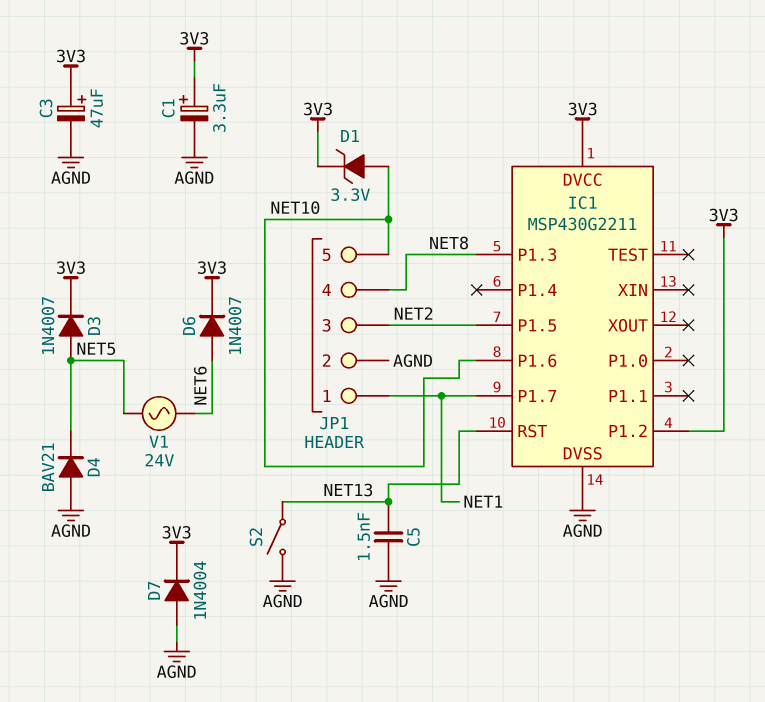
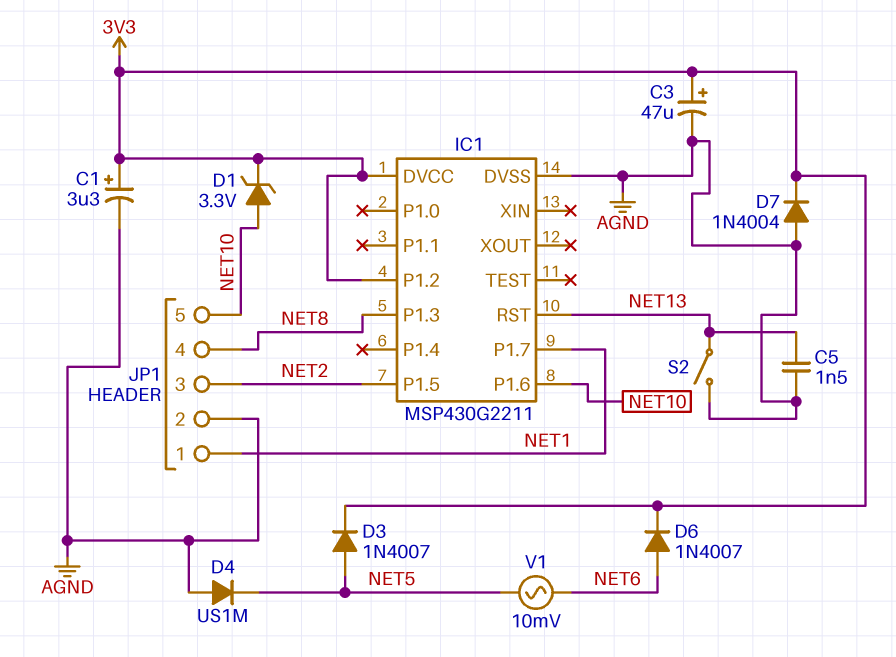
D4: diode BAV21 (A AGND, K NET5) -> diode US1M (A AGND, K NET5)
V1: AC 24V (NET5, NET6) -> AC 10mV (NET5, NET6)

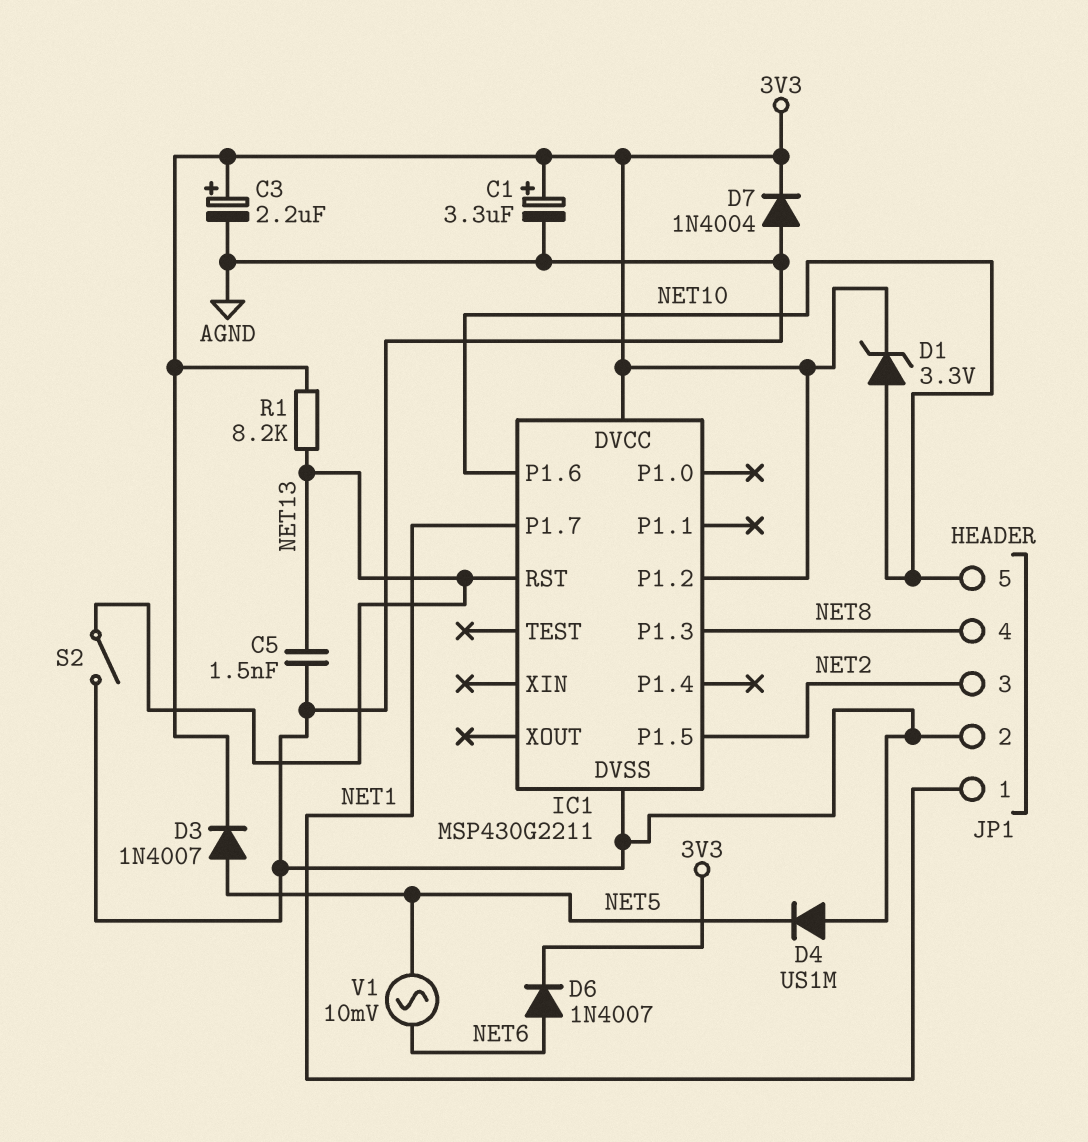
C3: 47uF (plus 3V3, minus AGND) -> 2.2uF (plus 3V3, minus AGND)
R1: none -> 8.2k (3V3, NET13)

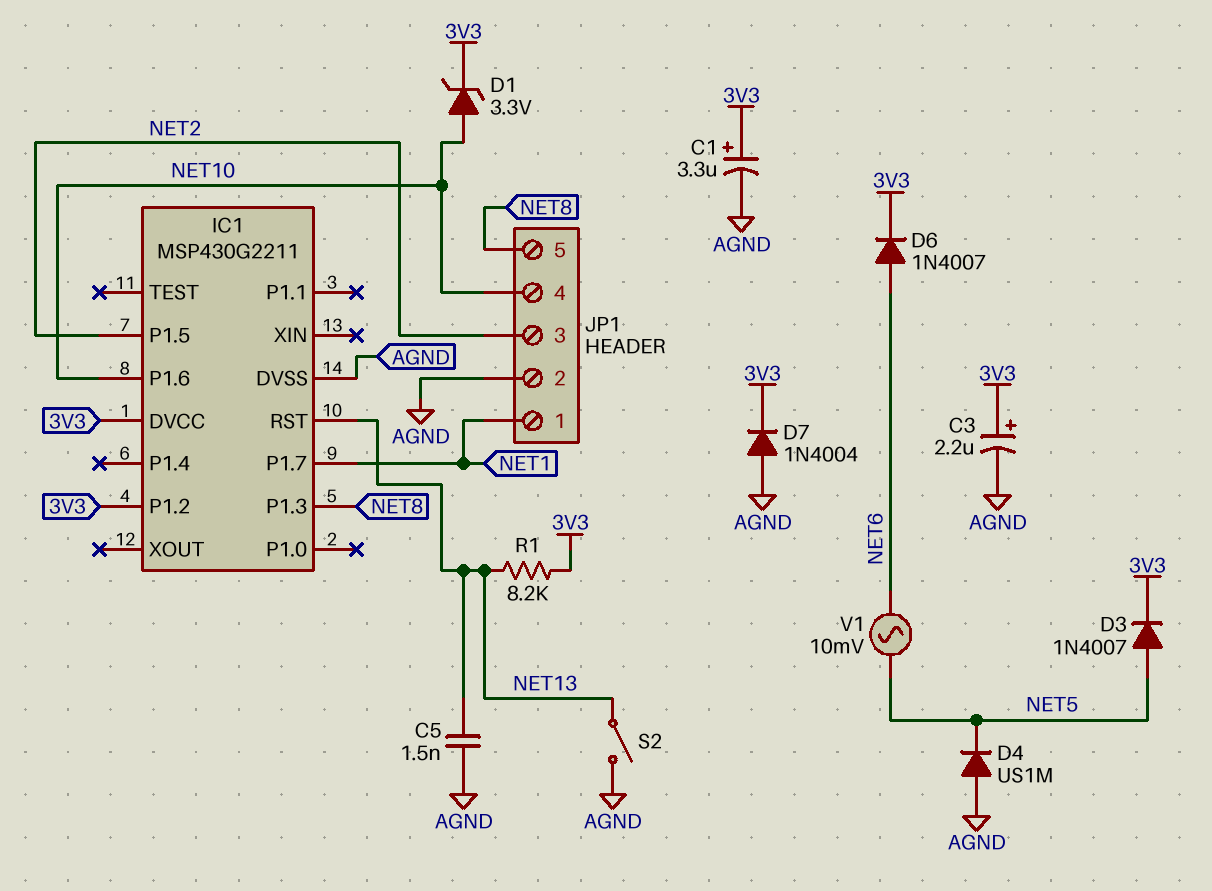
JP1 pin 4: NET8 -> NET10
JP1 pin 5: NET10 -> NET8

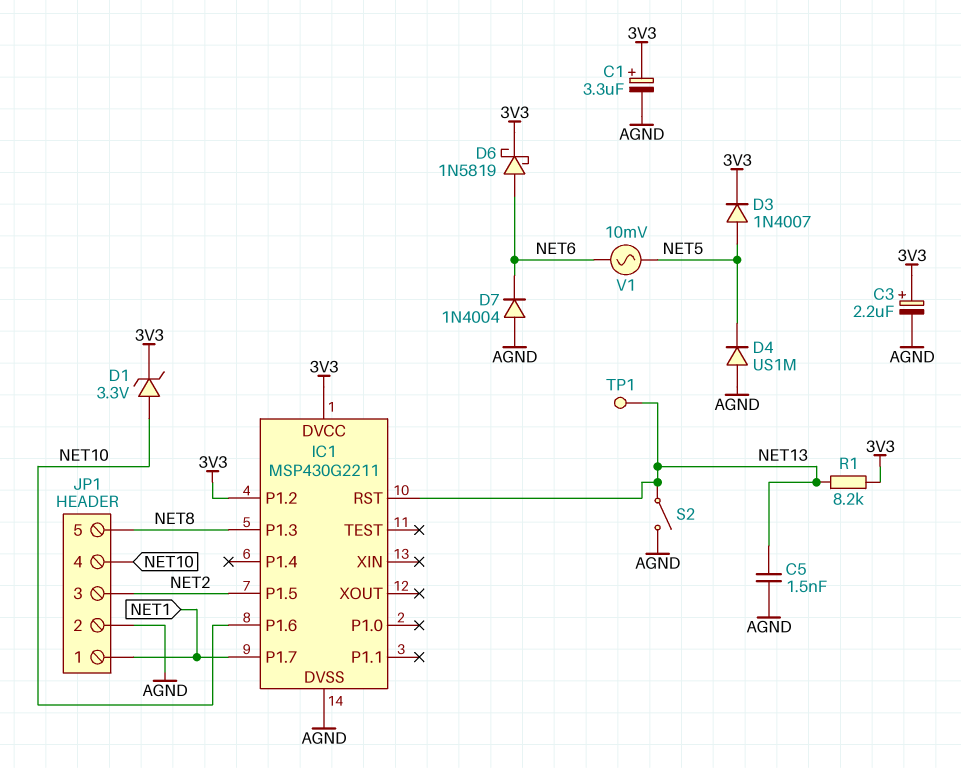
D6: diode 1N4007 (A NET6, K 3V3) -> schottky 1N5819 (A NET6, K 3V3)
D7: diode 1N4004 (A AGND, K 3V3) -> diode 1N4004 (A AGND, K NET6)
TP1: none -> test point (NET13)

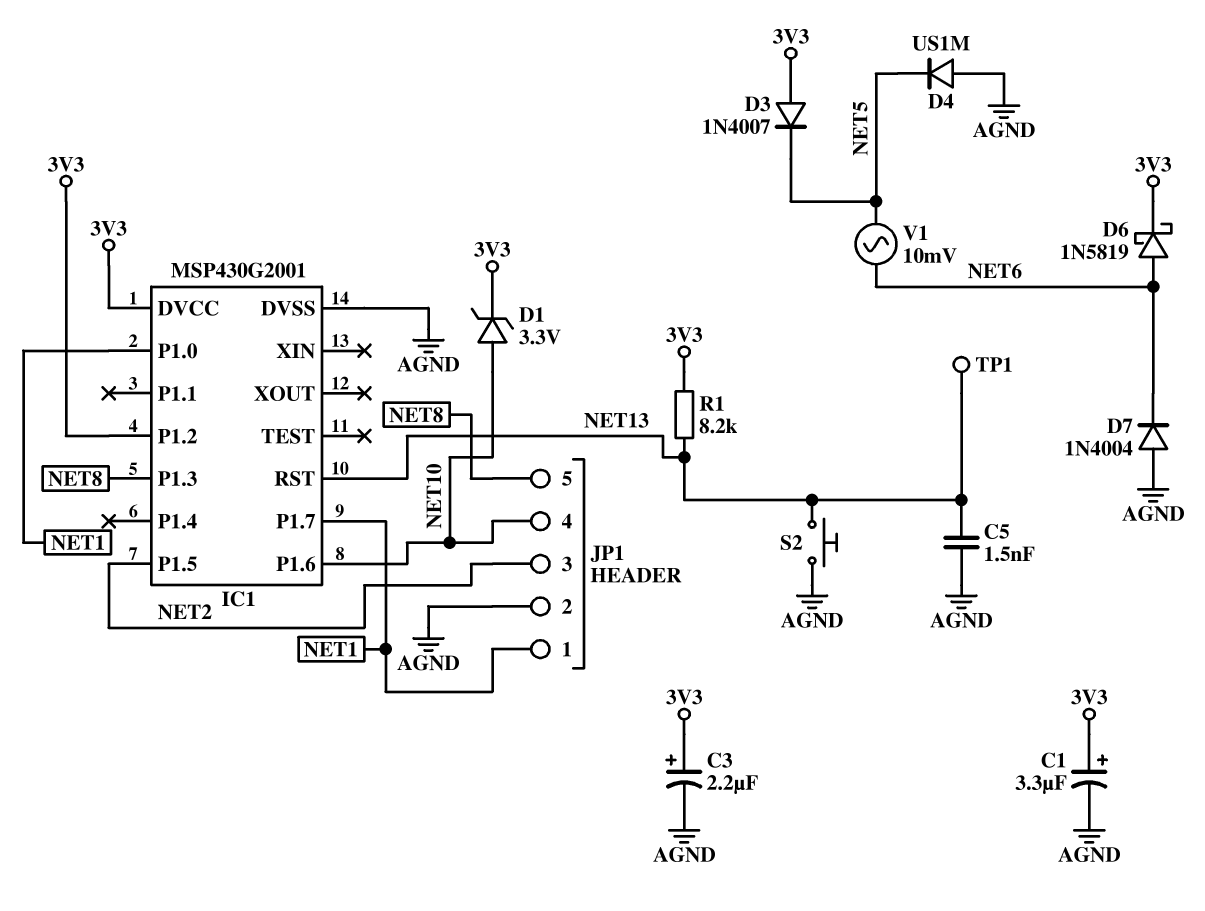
D3: diode 1N4007 (A NET5, K 3V3) -> diode 1N4007 (A 3V3, K NET5)
IC1: MSP430G2211 -> MSP430G2001
IC1 pin P1.0: none -> NET1
S2: switch (AGND, NET13) -> button (AGND, NET13)

